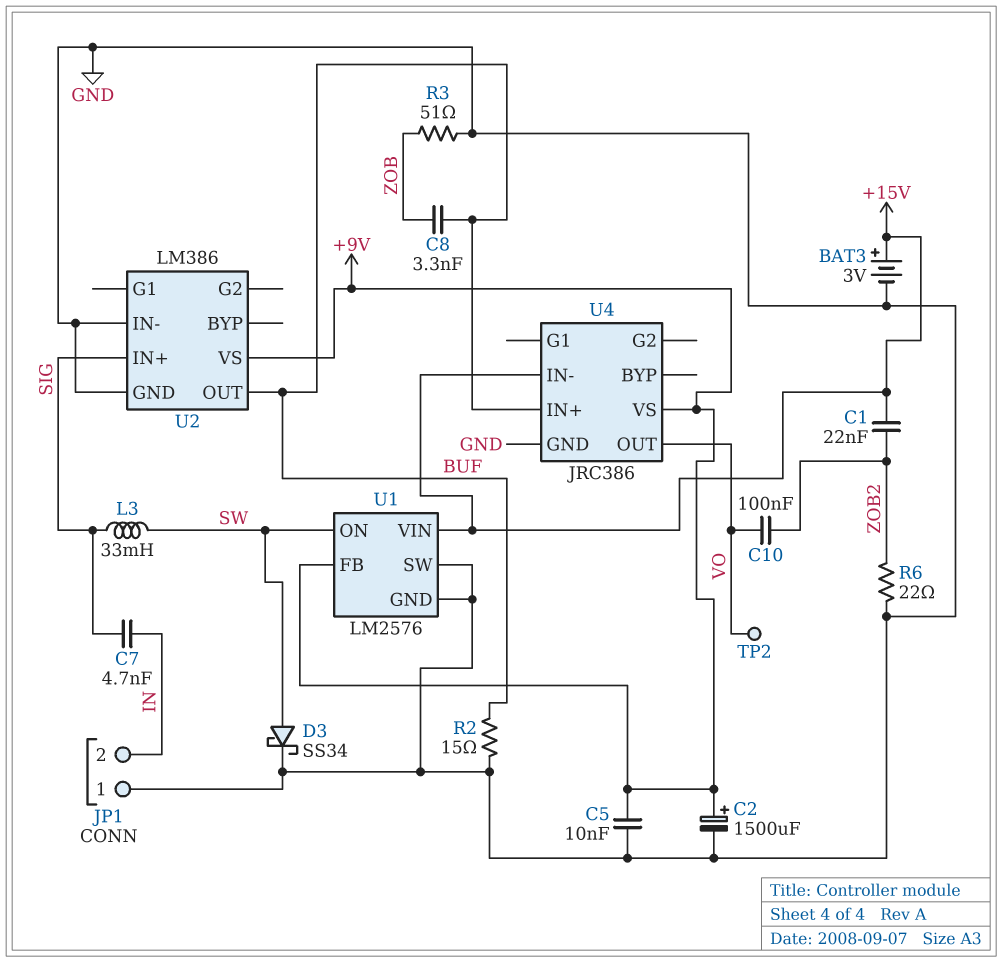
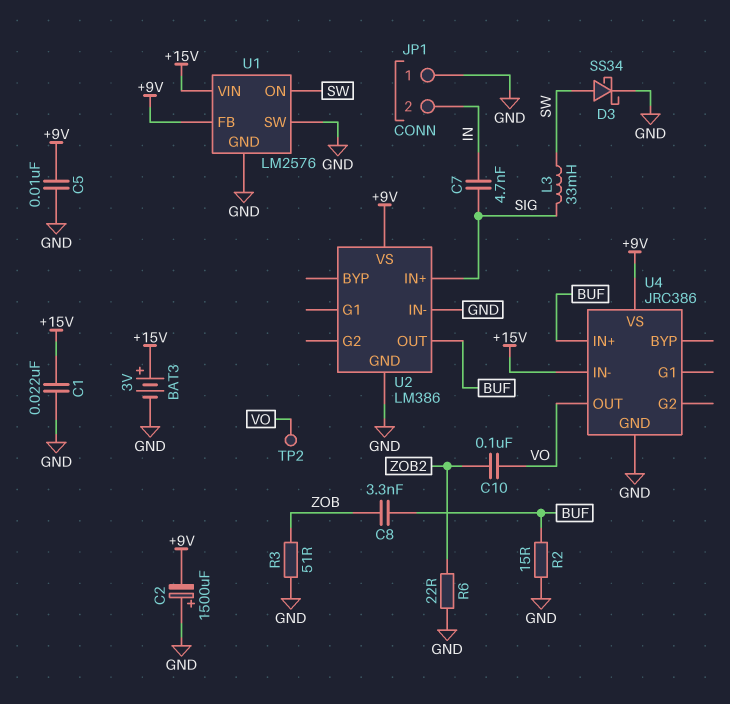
C1: 22nF (+15V, ZOB2) -> 22nF (+15V, GND)
C2: 1500uF (plus +9V, minus GND) -> 1500uF (plus GND, minus +9V)

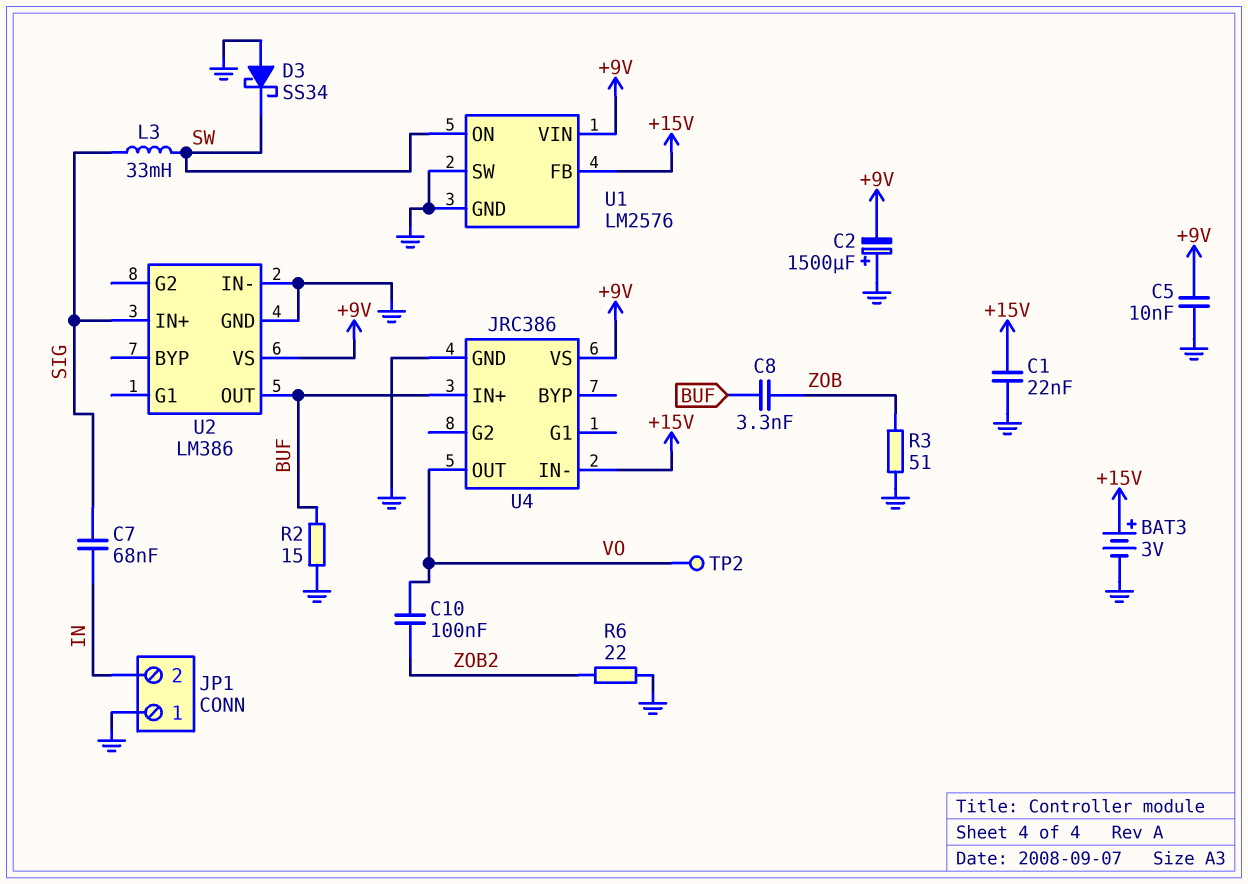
C7: 4.7nF (IN, SIG) -> 68nF (IN, SIG)
D3: schottky SS34 (A SW, K GND) -> schottky SS34 (A GND, K SW)
U1 pin FB: +9V -> +15V
U1 pin VIN: +15V -> +9V

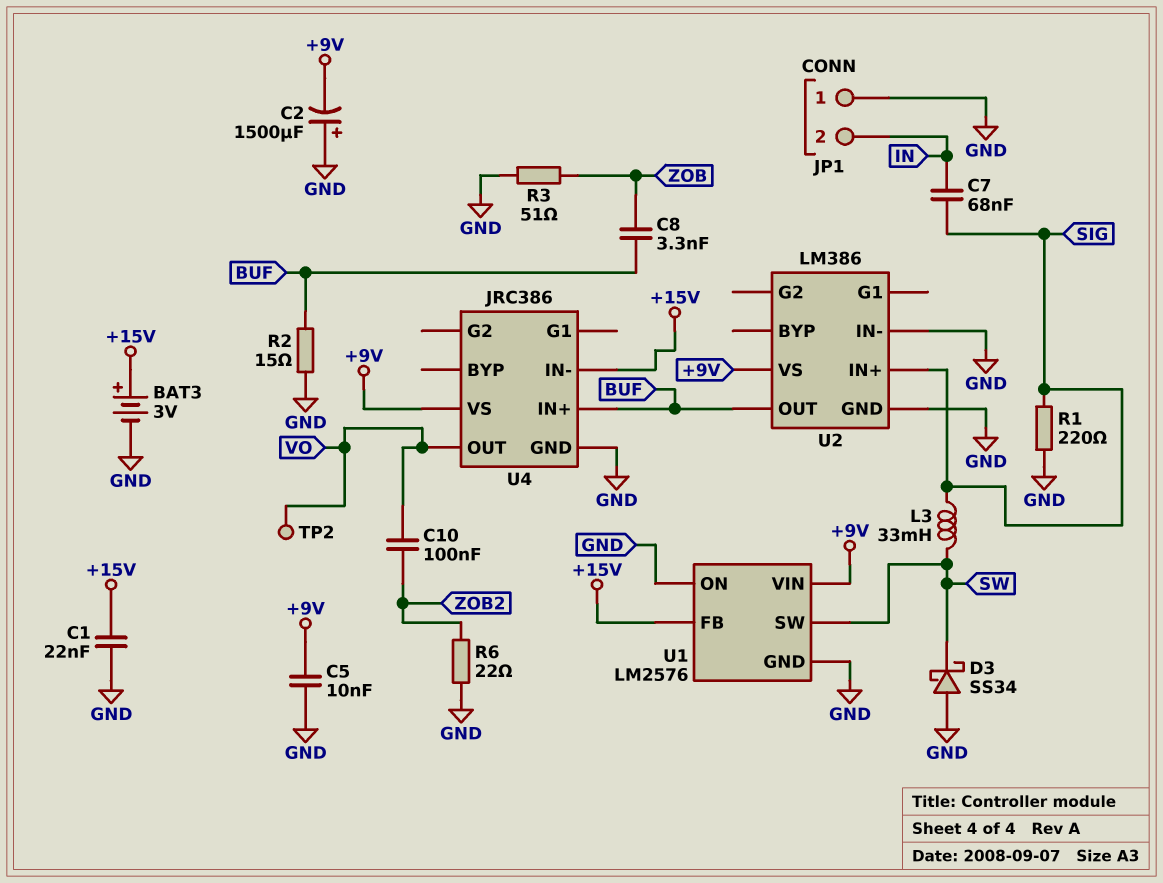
R1: none -> 220 (GND, SIG)
U1 pin ON: SW -> GND
U1 pin SW: GND -> SW

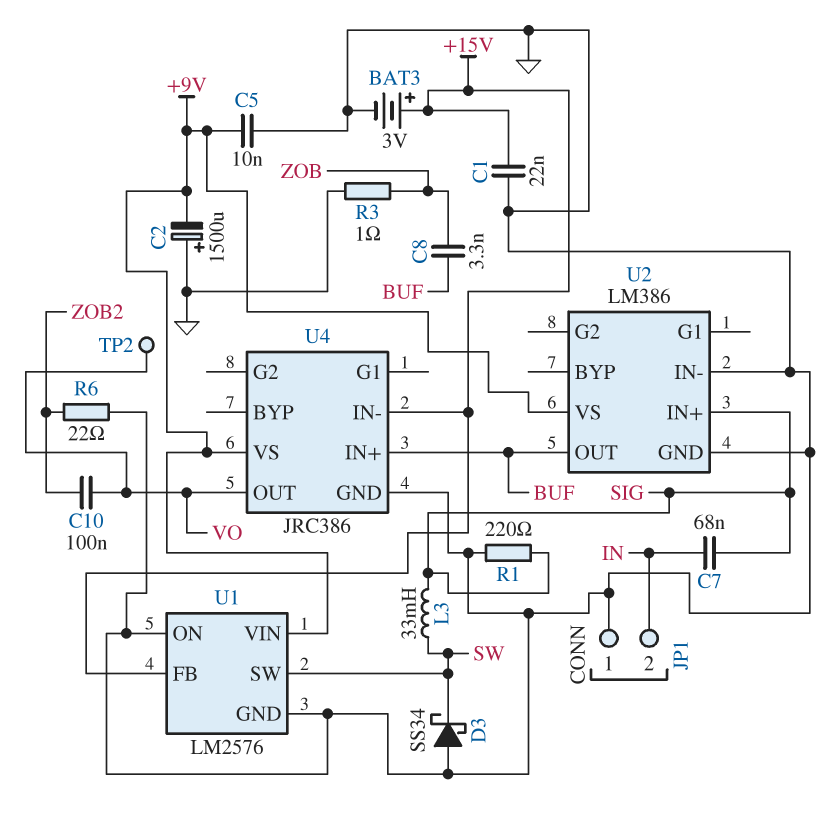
R2: 15 (BUF, GND) -> none
R3: 51 (GND, ZOB) -> 1 (GND, ZOB)

